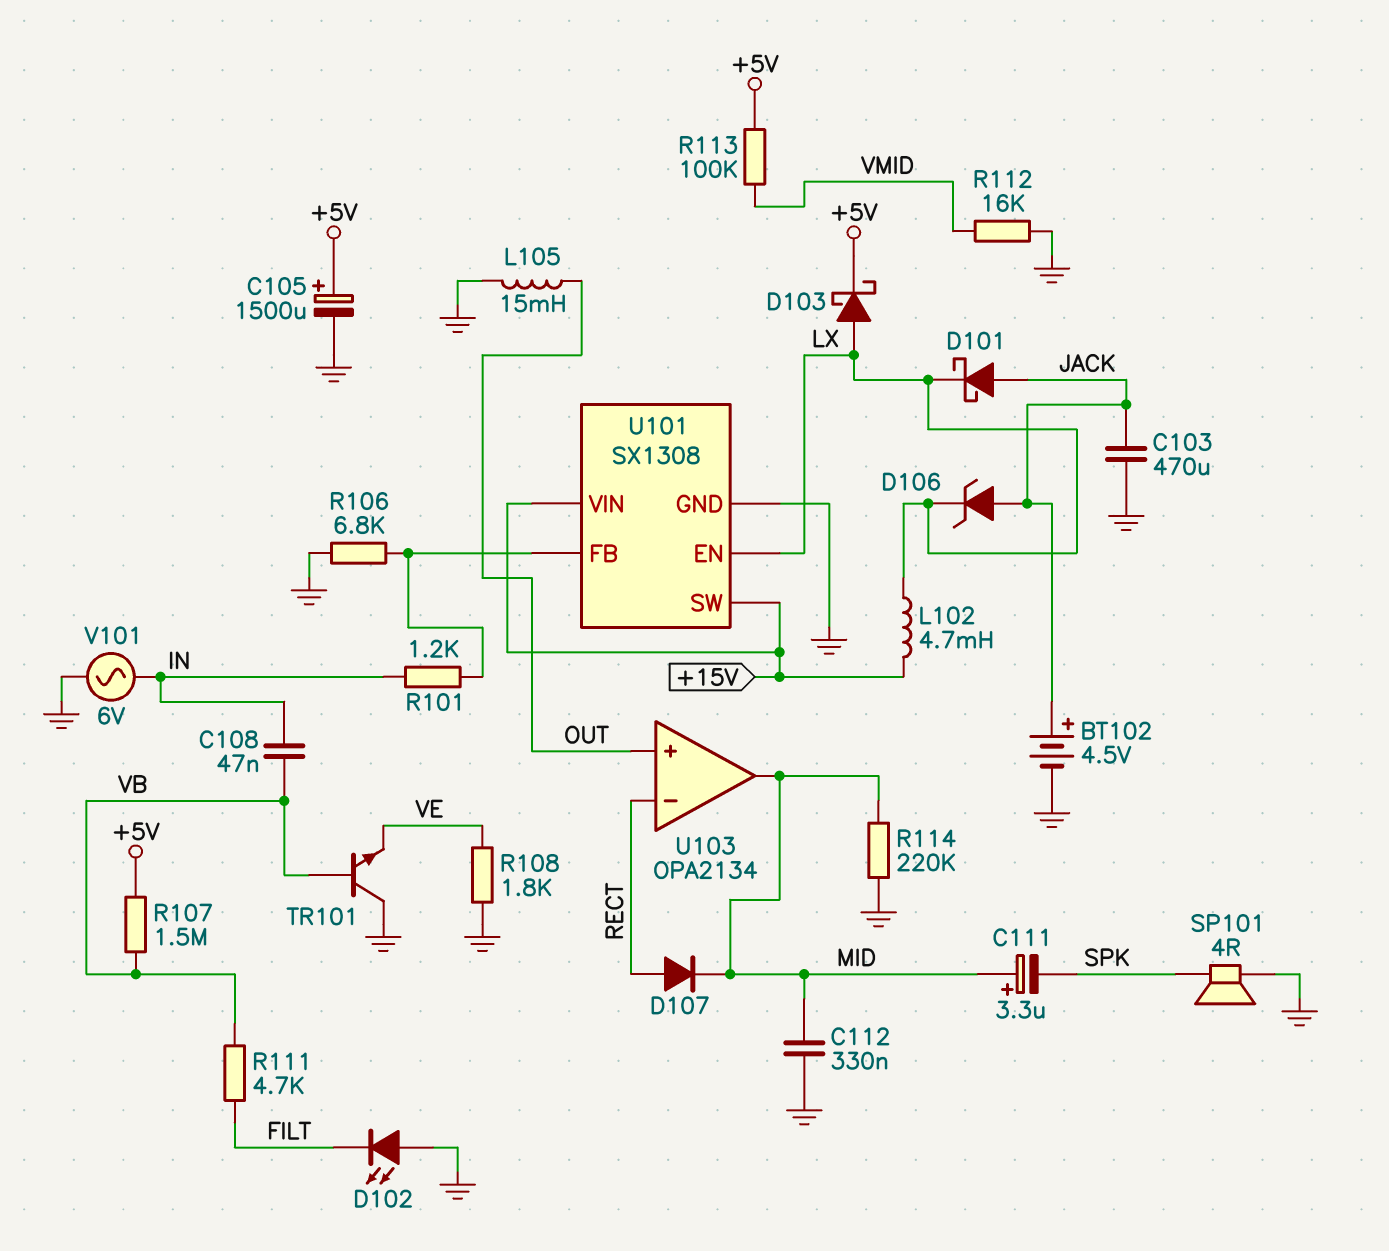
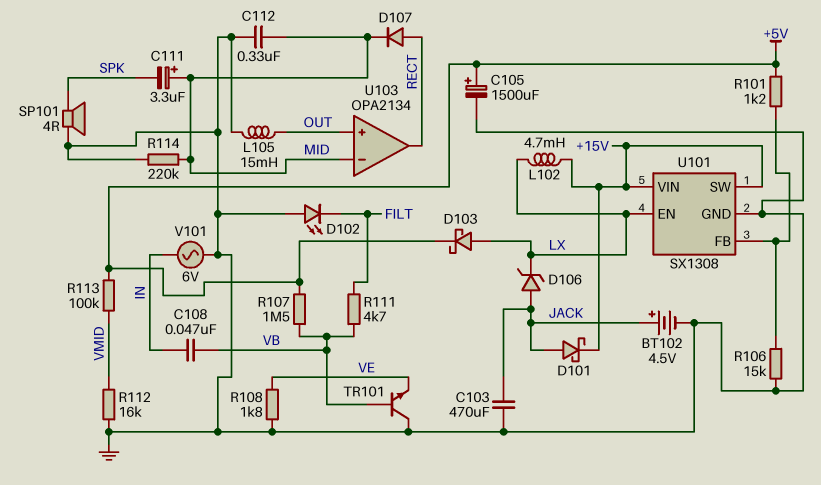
D101: schottky (A JACK, K LX) -> schottky (A JACK, K +15V)
R101: 1.2k (IN, U101/FB) -> 1.2k (+5V, U101/FB)
R106: 6.8k (GND, U101/FB) -> 15k (GND, U101/FB)
U103 pin in-: RECT -> MID
U103 pin out: MID -> RECT

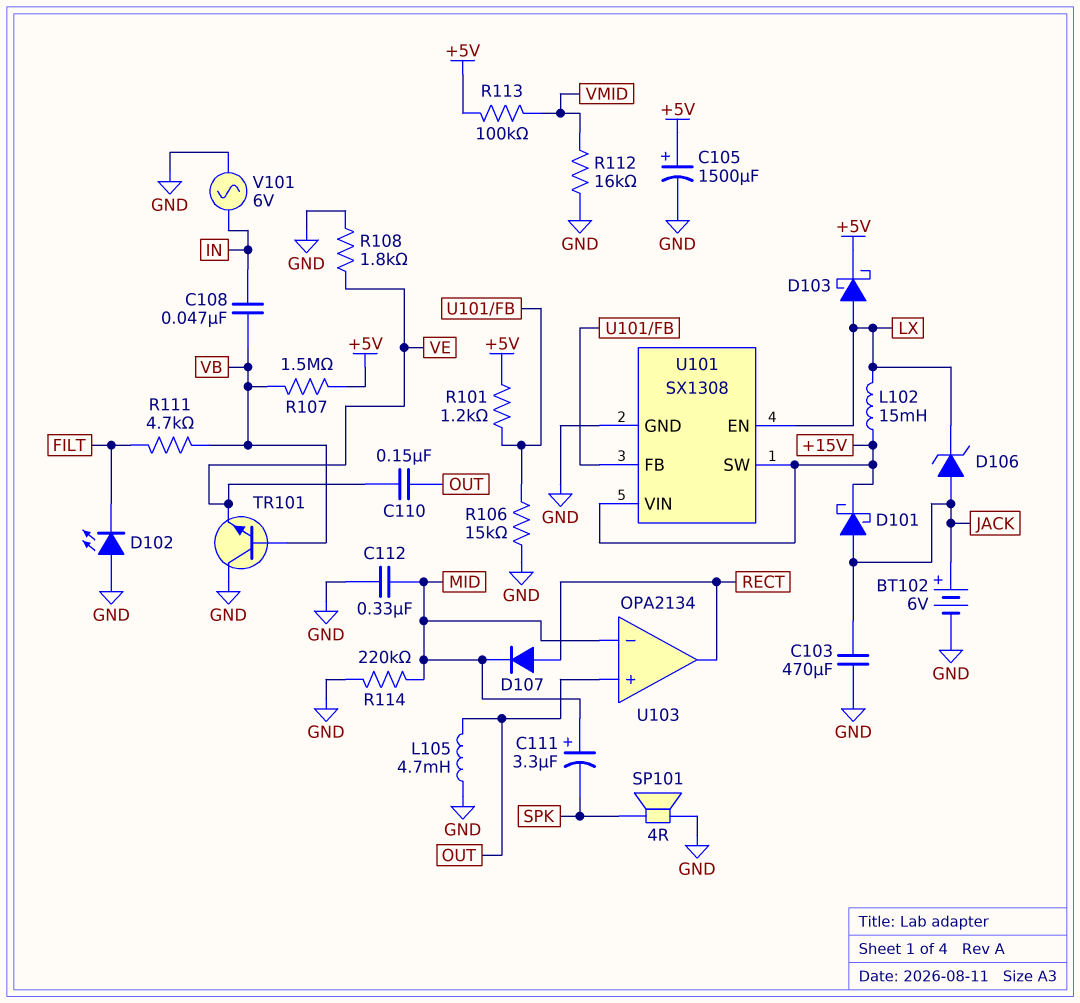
BT102: 4.5V (plus JACK, minus GND) -> 6V (plus JACK, minus GND)
C110: none -> 150nF (OUT, VE)
L102: 4.7mH (+15V, LX) -> 15mH (+15V, LX)
L105: 15mH (GND, OUT) -> 4.7mH (GND, OUT)

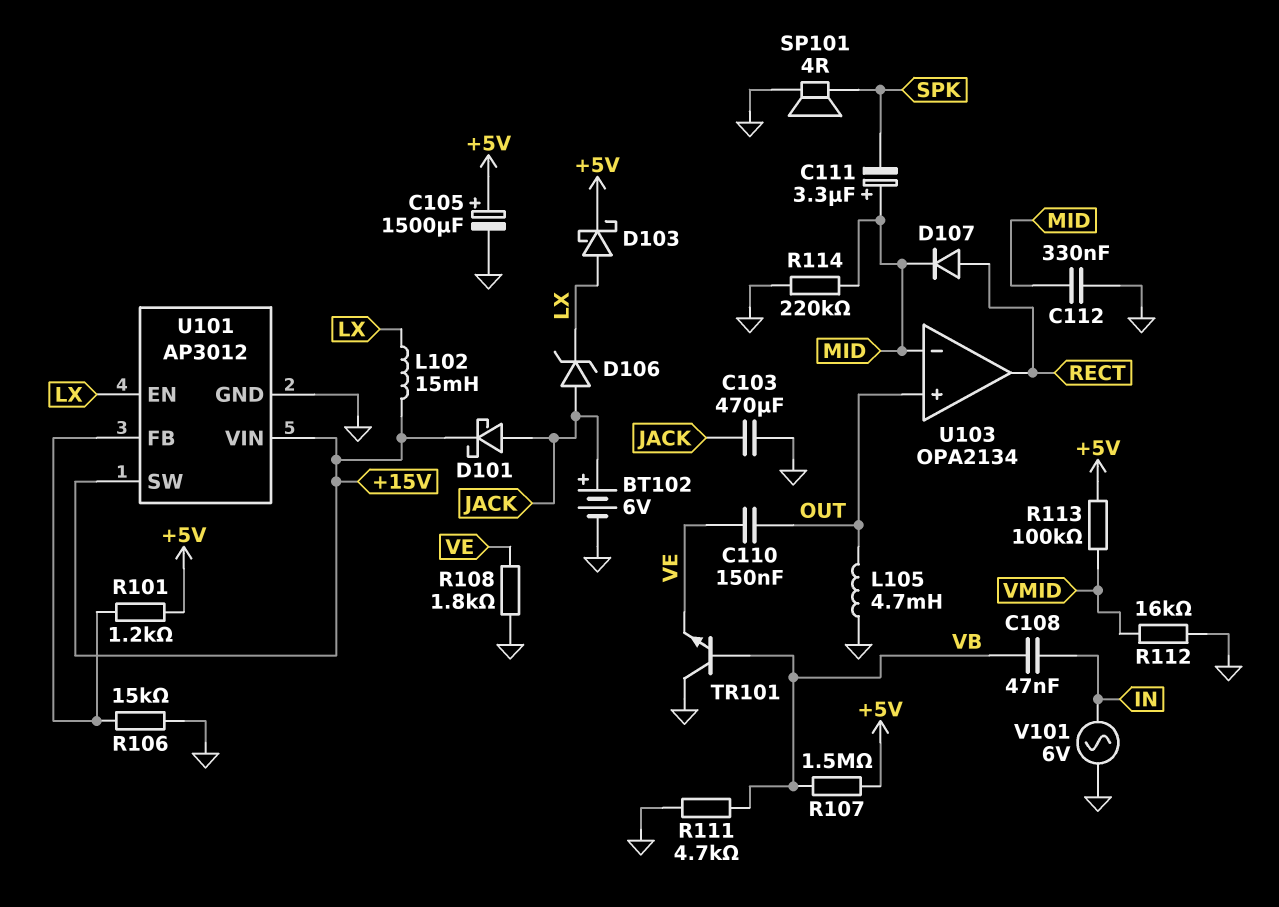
D102: LED (A GND, K FILT) -> none
R111: 4.7k (FILT, VB) -> 4.7k (GND, VB)
U101: SX1308 -> AP3012

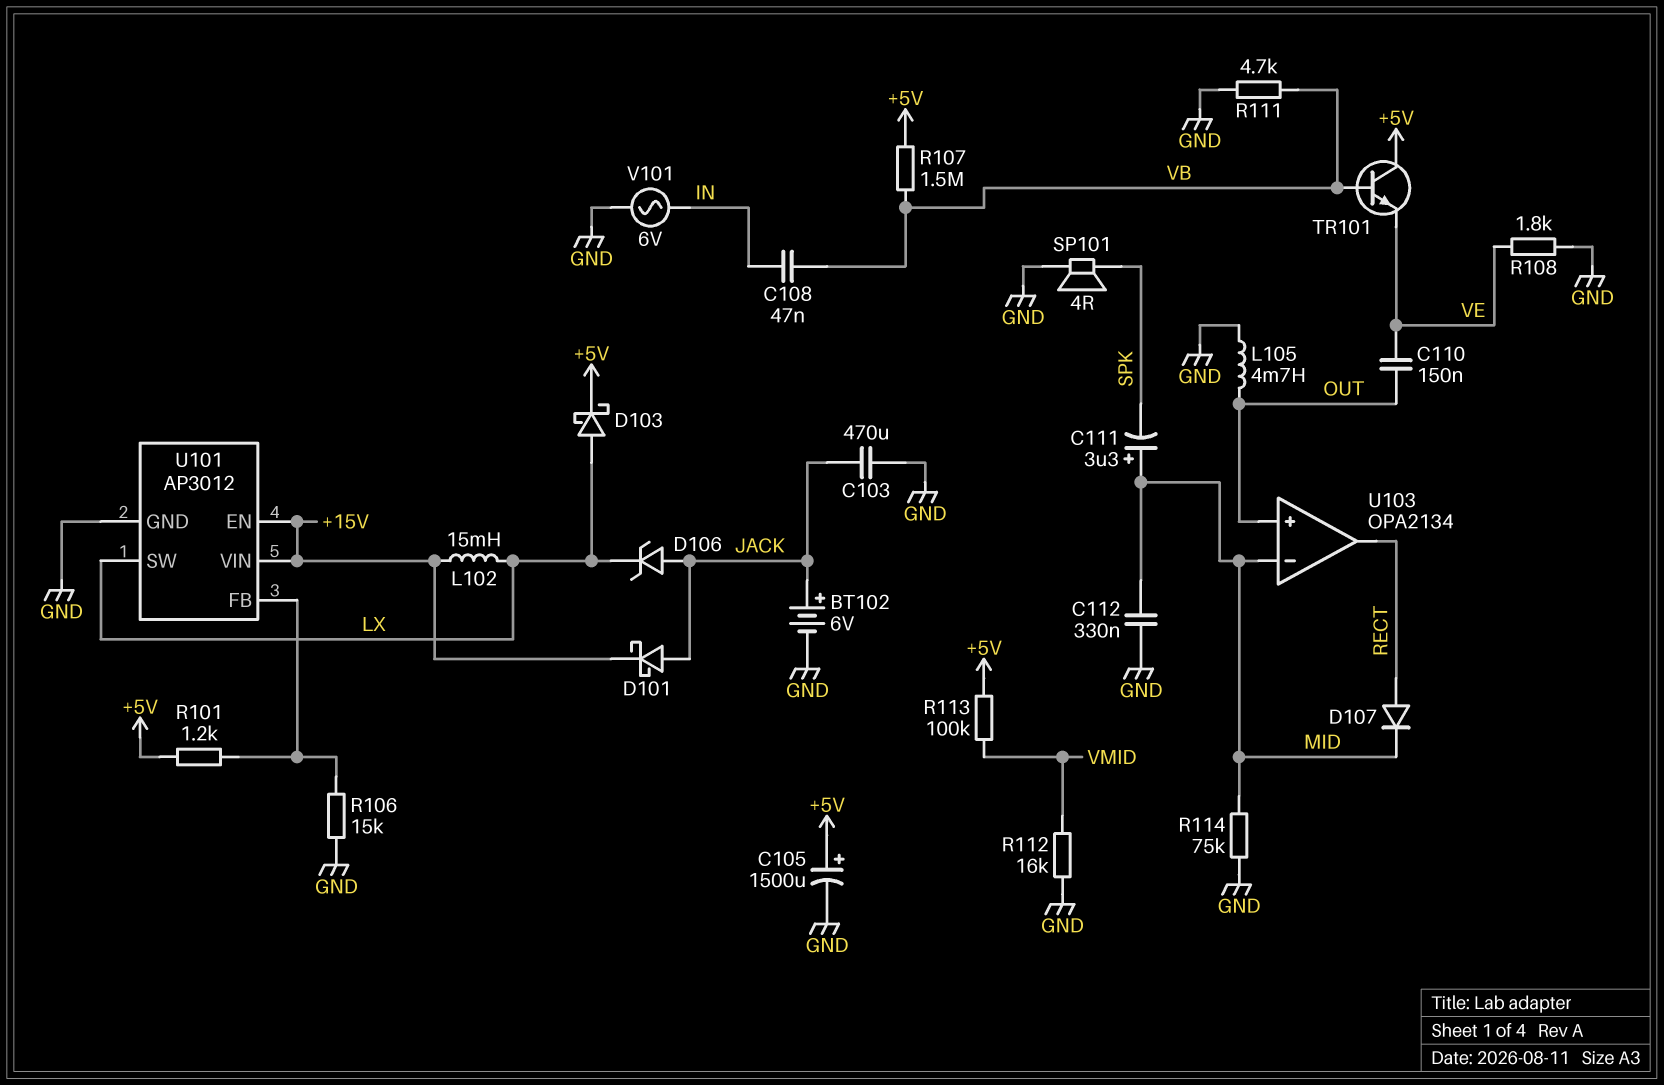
R114: 220k (GND, MID) -> 75k (GND, MID)
TR101: NPN (B VB, C GND, E VE) -> NPN (B VB, C +5V, E VE)
U101 pin EN: LX -> +15V
U101 pin SW: +15V -> LX

